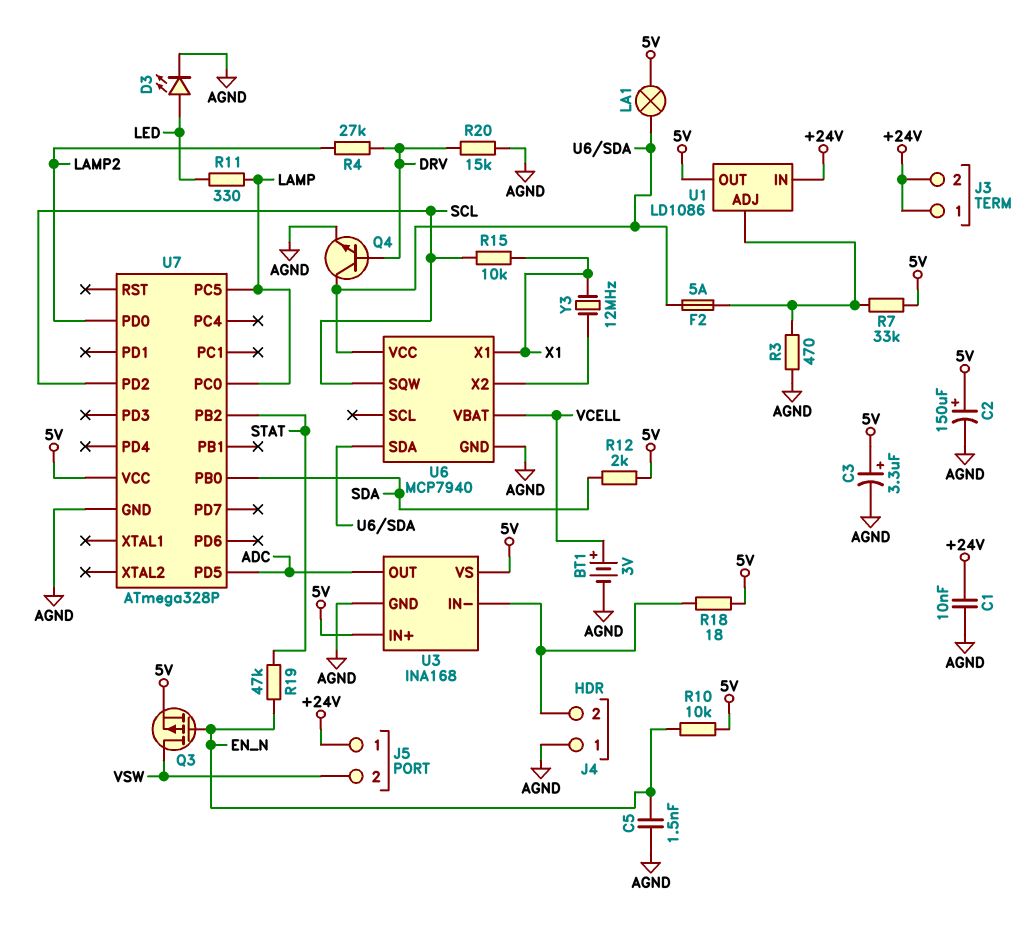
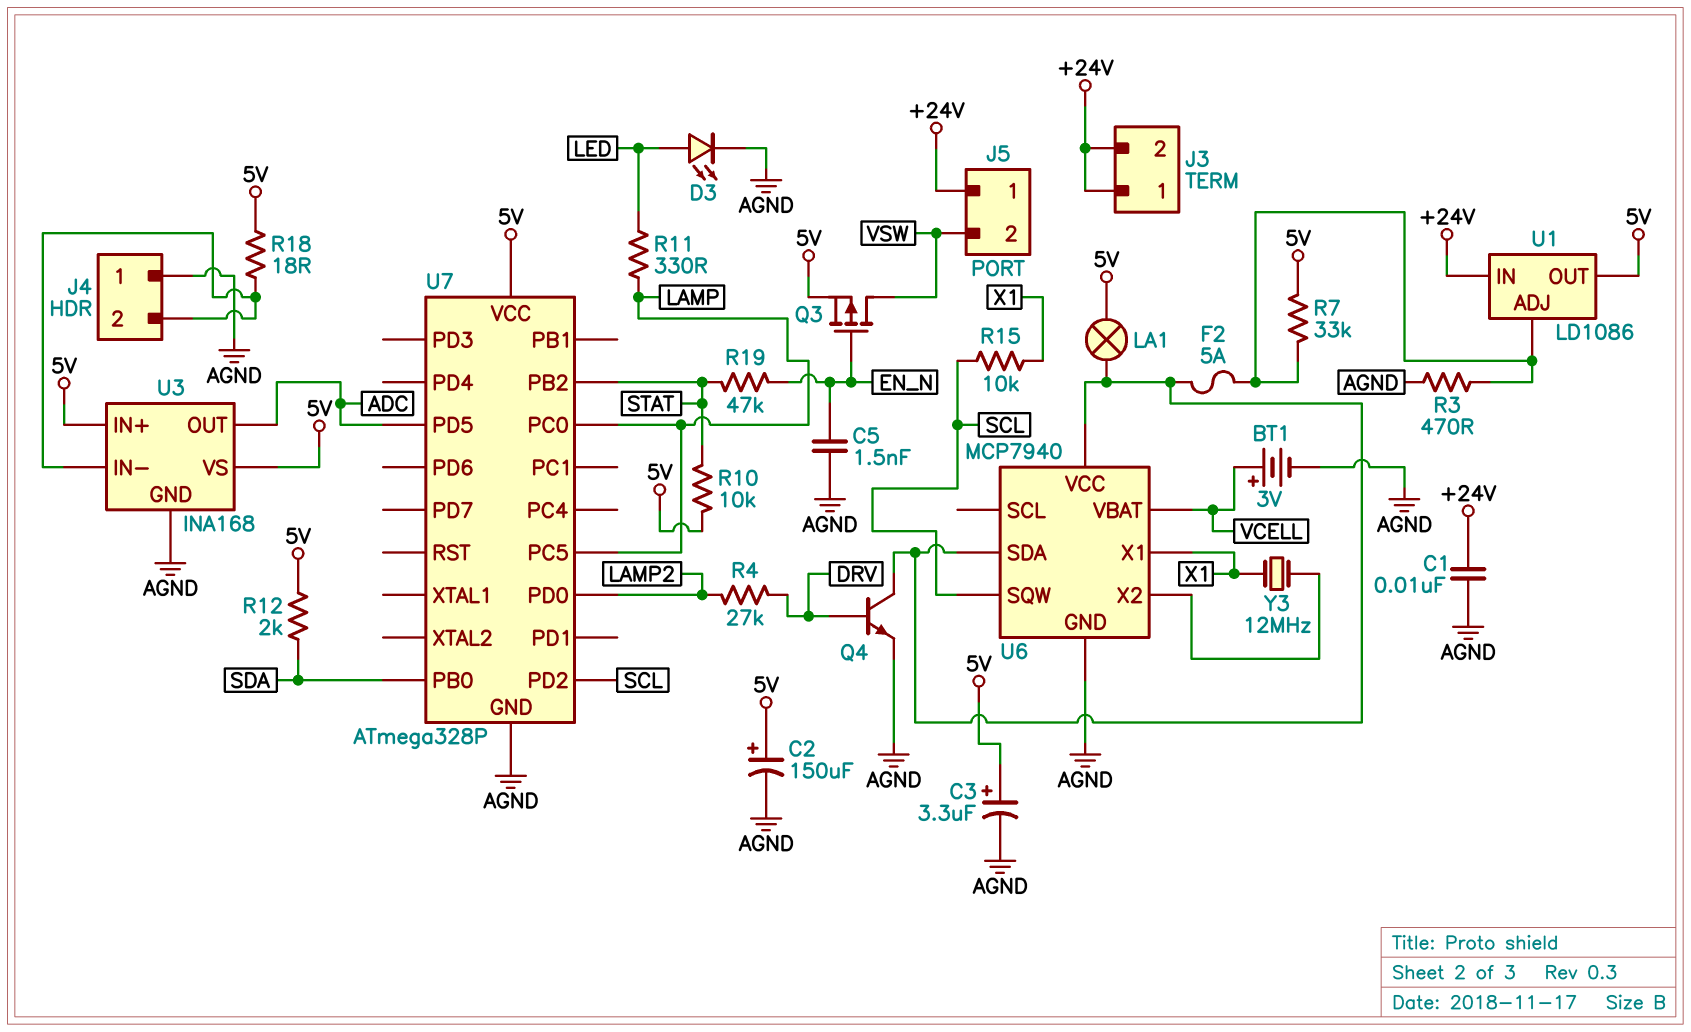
R10: 10k (5V, EN_N) -> 10k (5V, STAT)
R20: 15k (AGND, DRV) -> none

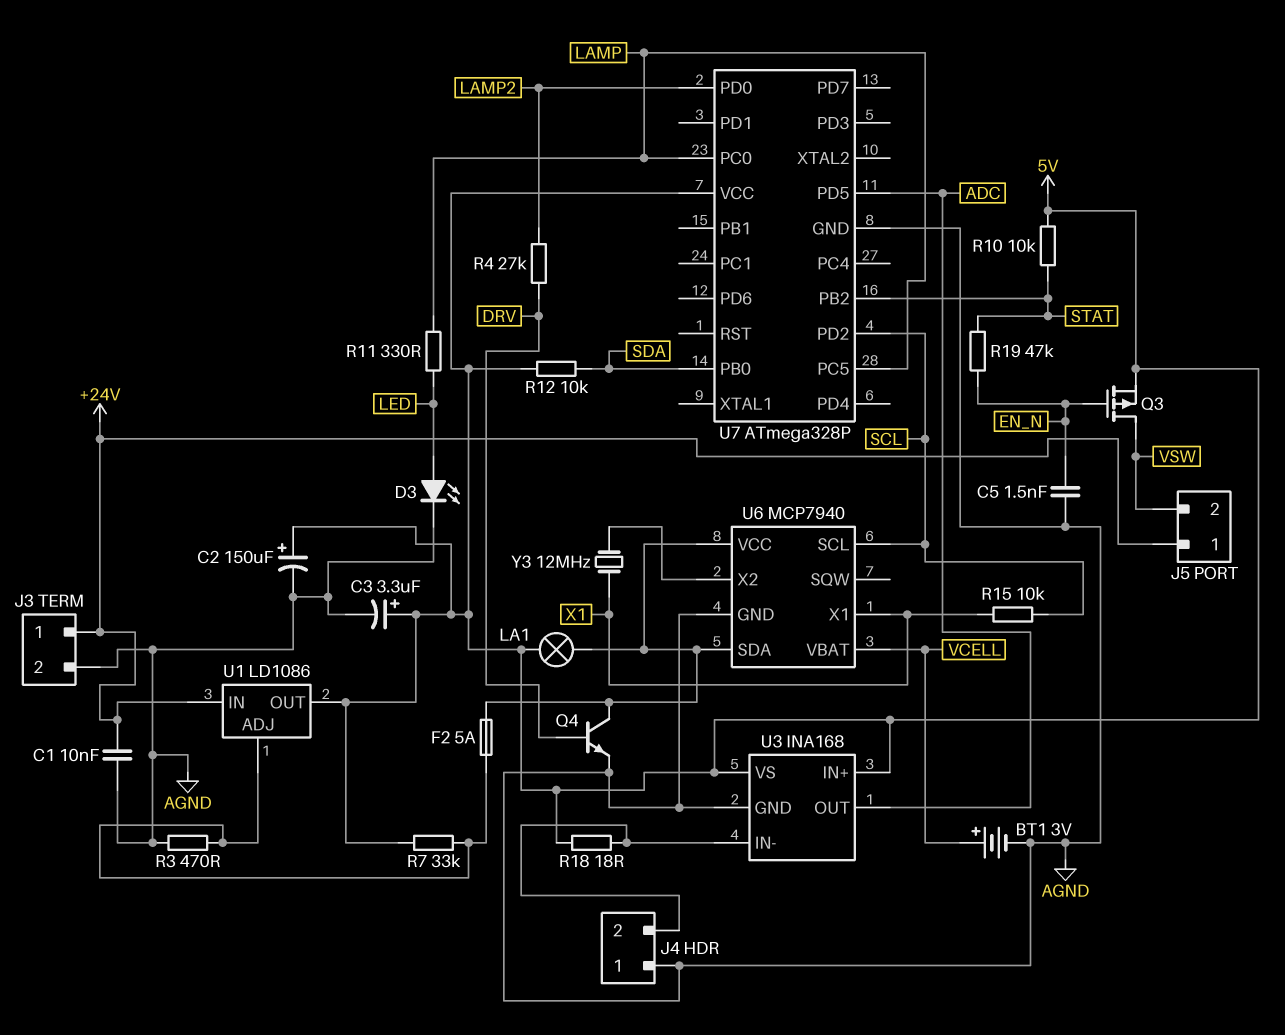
J3 pin 2: +24V -> AGND
R12: 2k (5V, SDA) -> 10k (5V, SDA)
U6 pin SCL: none -> SCL
U6 pin SQW: SCL -> none

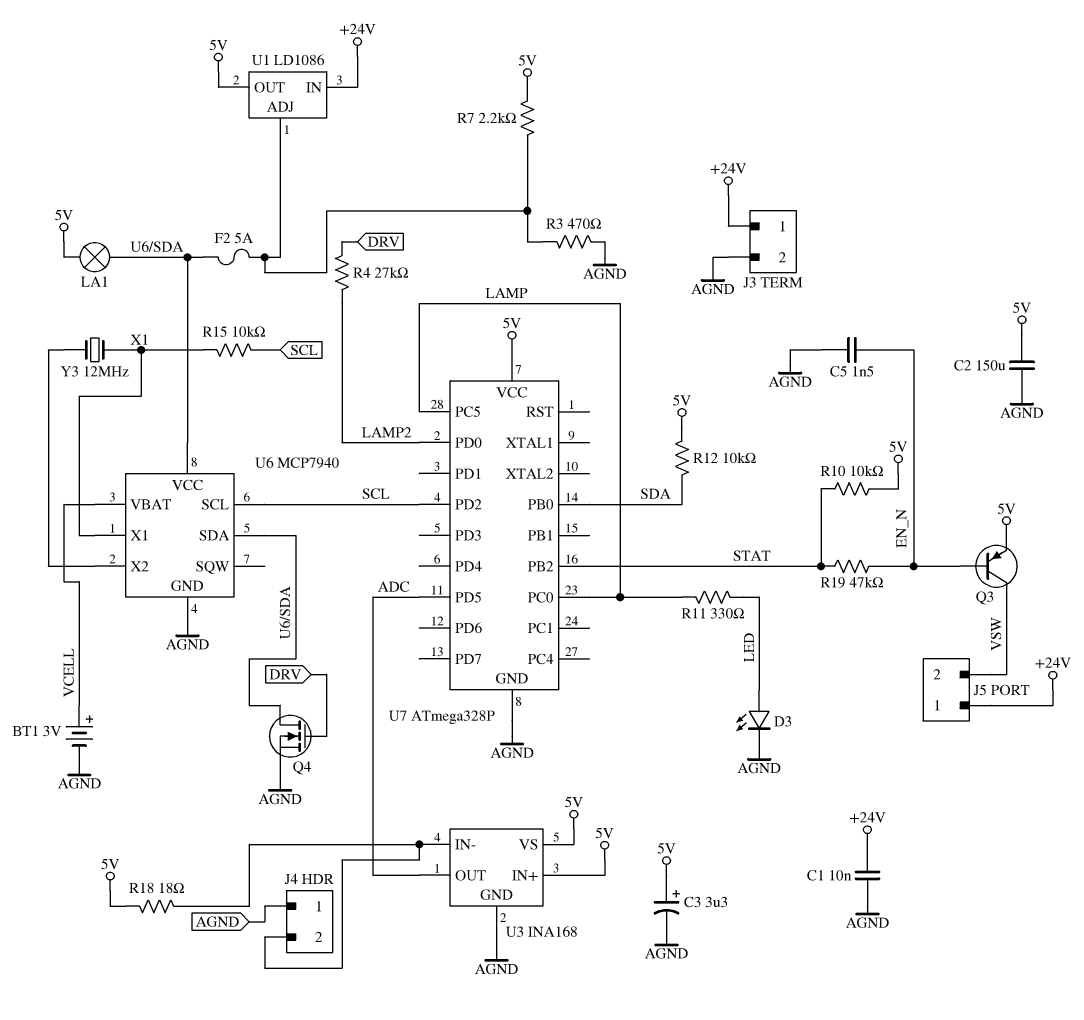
C2: 150uF (plus 5V, minus AGND) -> 150uF (5V, AGND)
Q3: PMOS (G EN_N, D VSW, S 5V) -> PNP (B EN_N, C VSW, E 5V)
Q4: NPN (B DRV, C U6/SDA, E AGND) -> NMOS (G DRV, D U6/SDA, S AGND)
R7: 33k (5V, U1/ADJ) -> 2.2k (5V, U1/ADJ)

